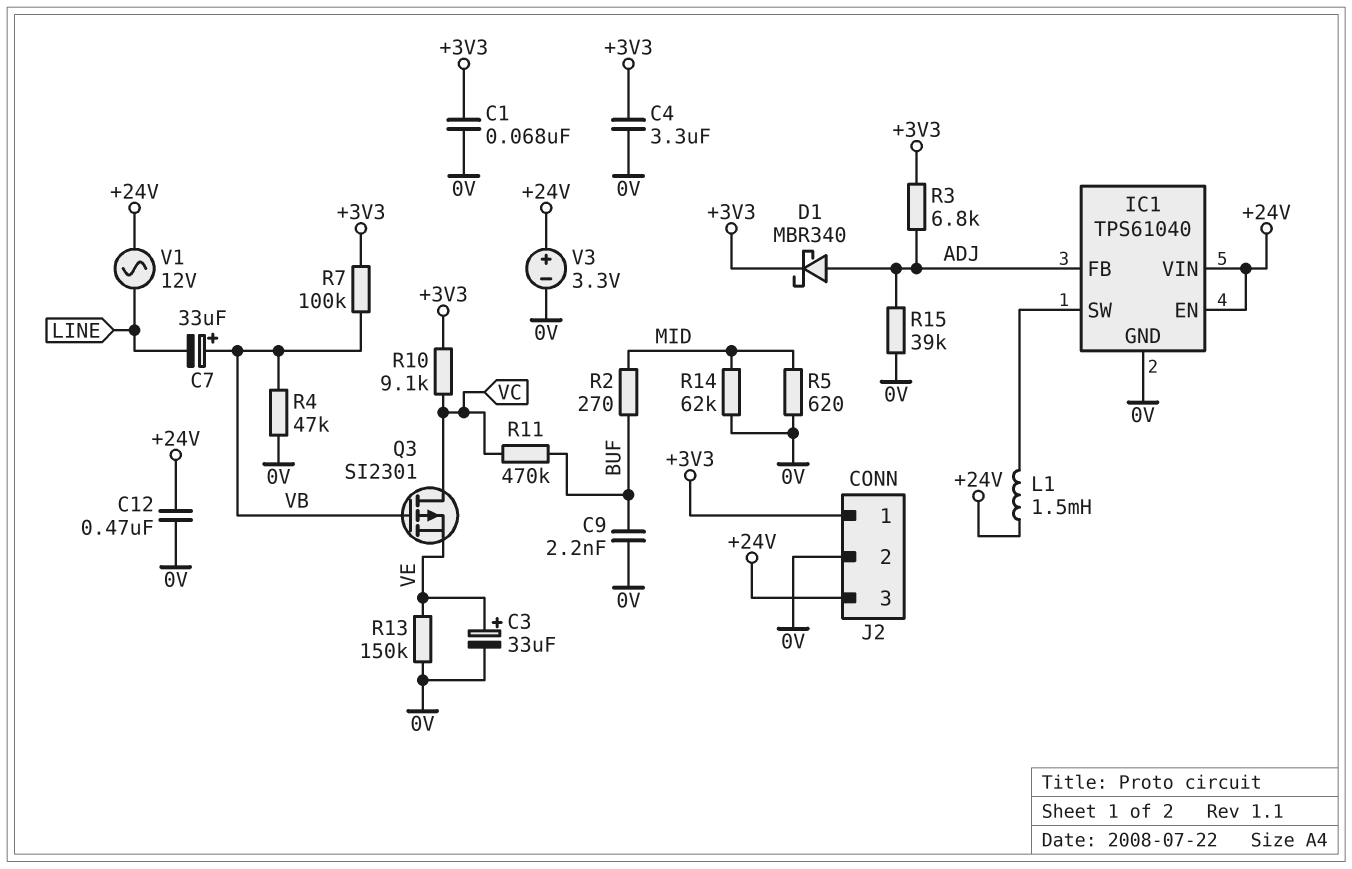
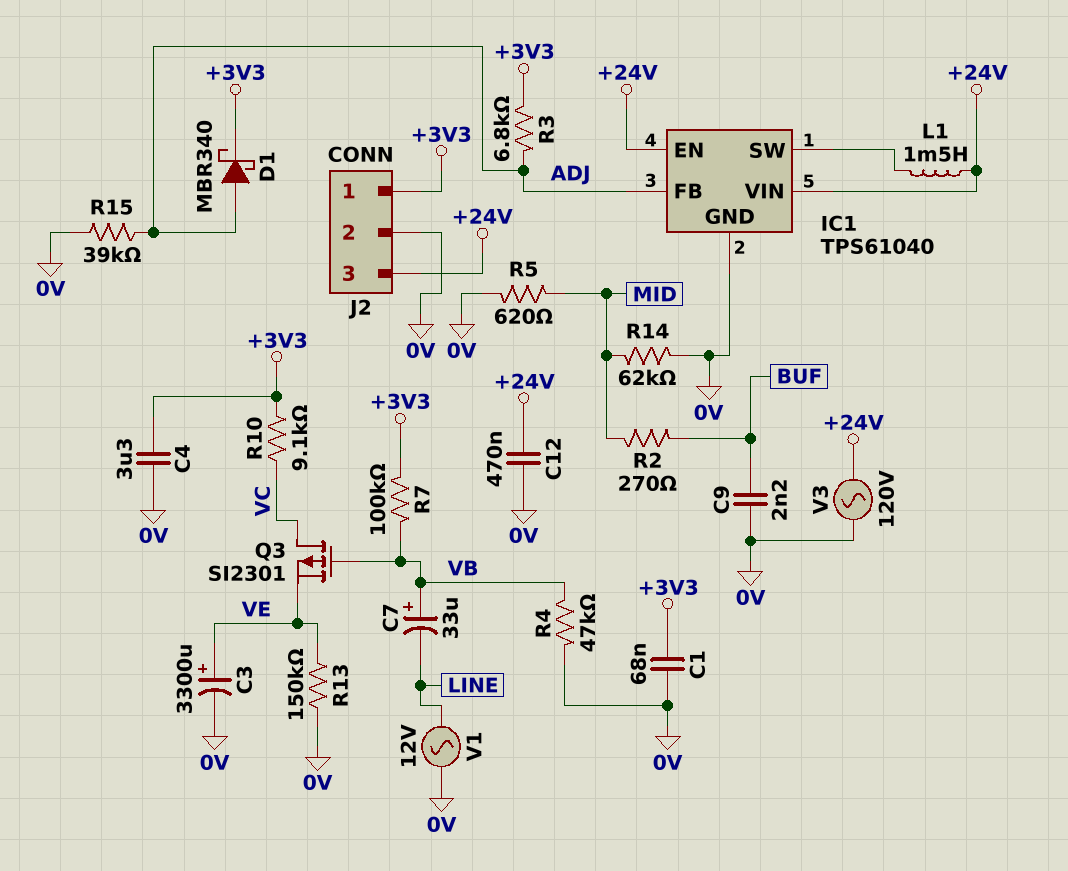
C3: 33uF (plus VE, minus 0V) -> 3300uF (plus VE, minus 0V)
R11: 470k (BUF, VC) -> none
V1: AC 12V (+24V, LINE) -> AC 12V (0V, LINE)
V3: 3.3V (plus +24V, minus 0V) -> AC 120V (+24V, 0V)

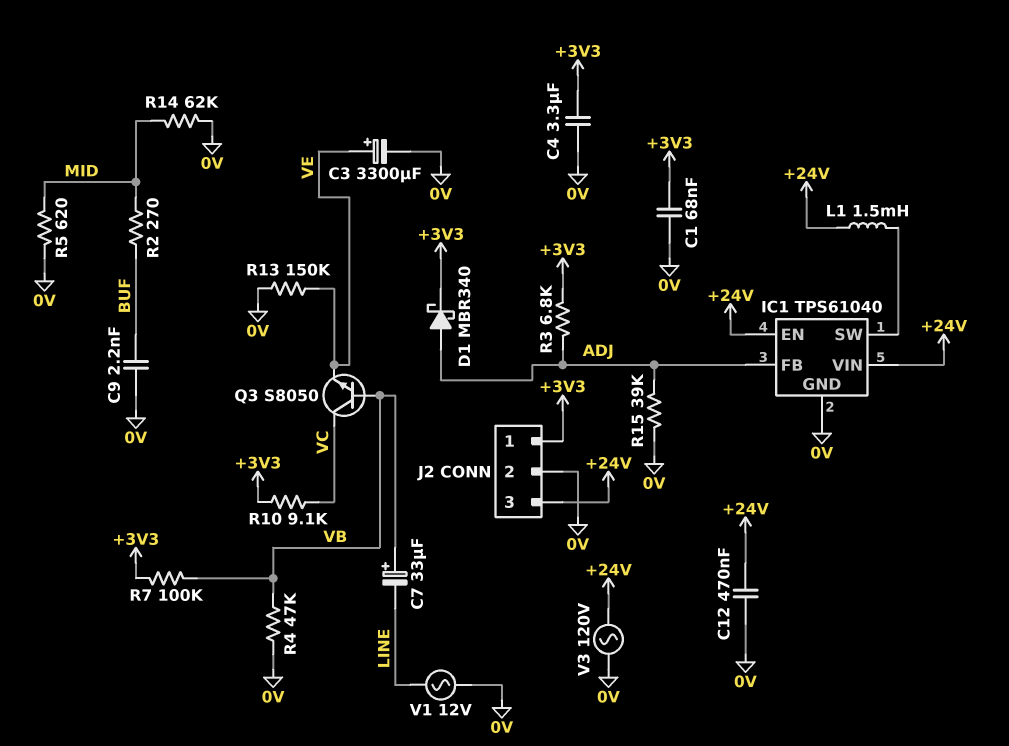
Q3: PMOS SI2301 (G VB, D VC, S VE) -> NPN S8050 (B VB, C VC, E VE)

